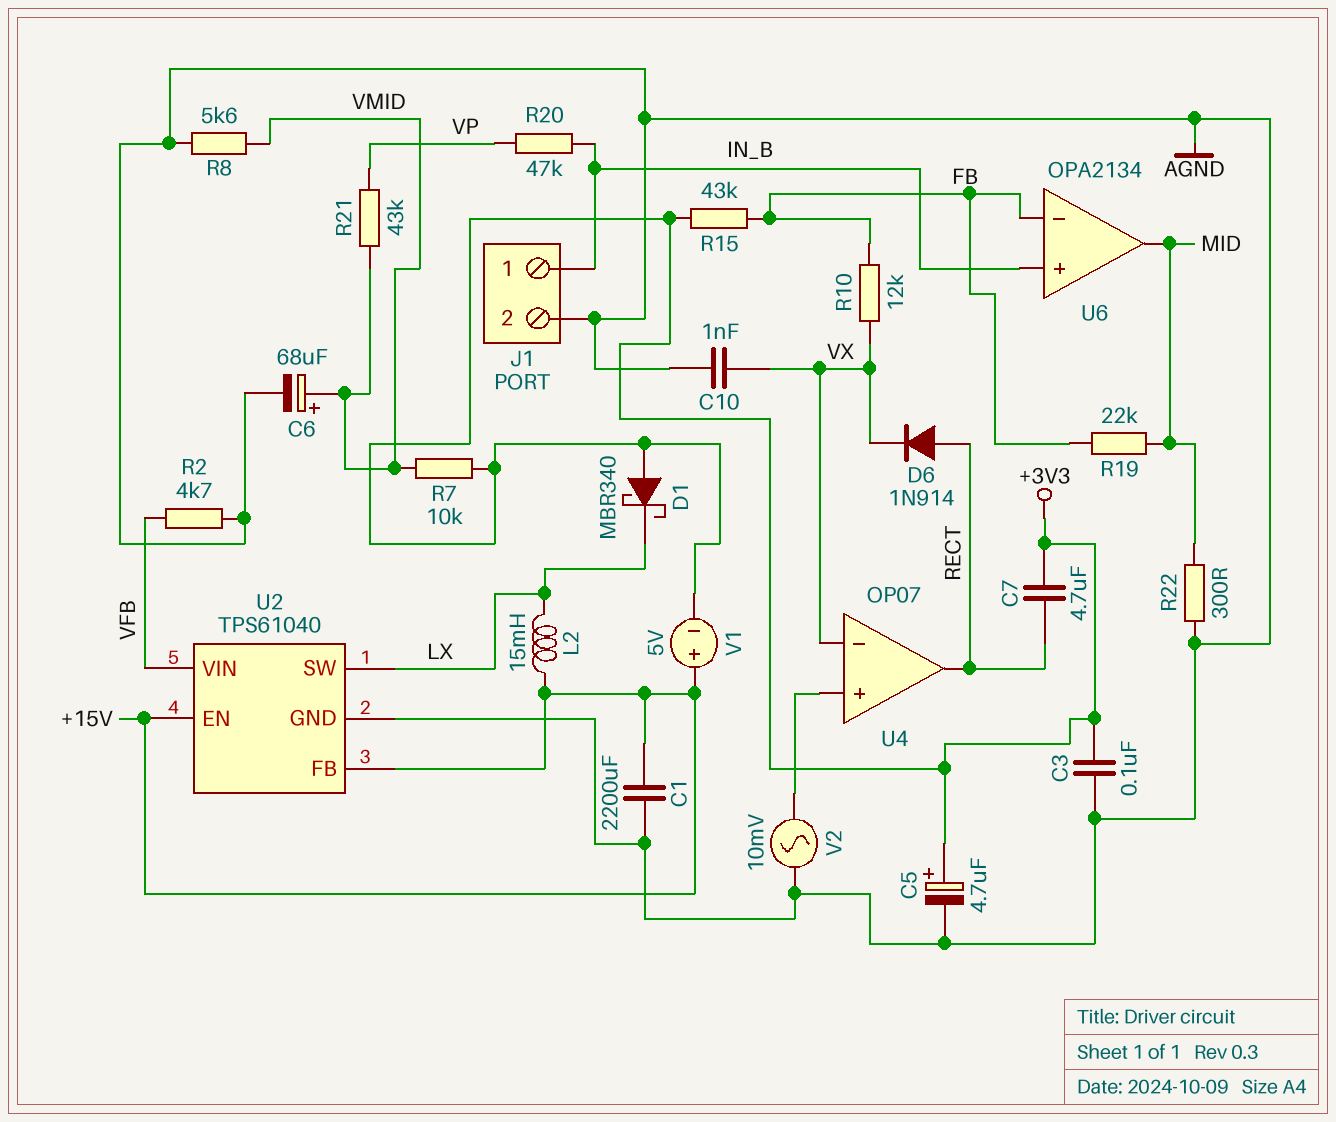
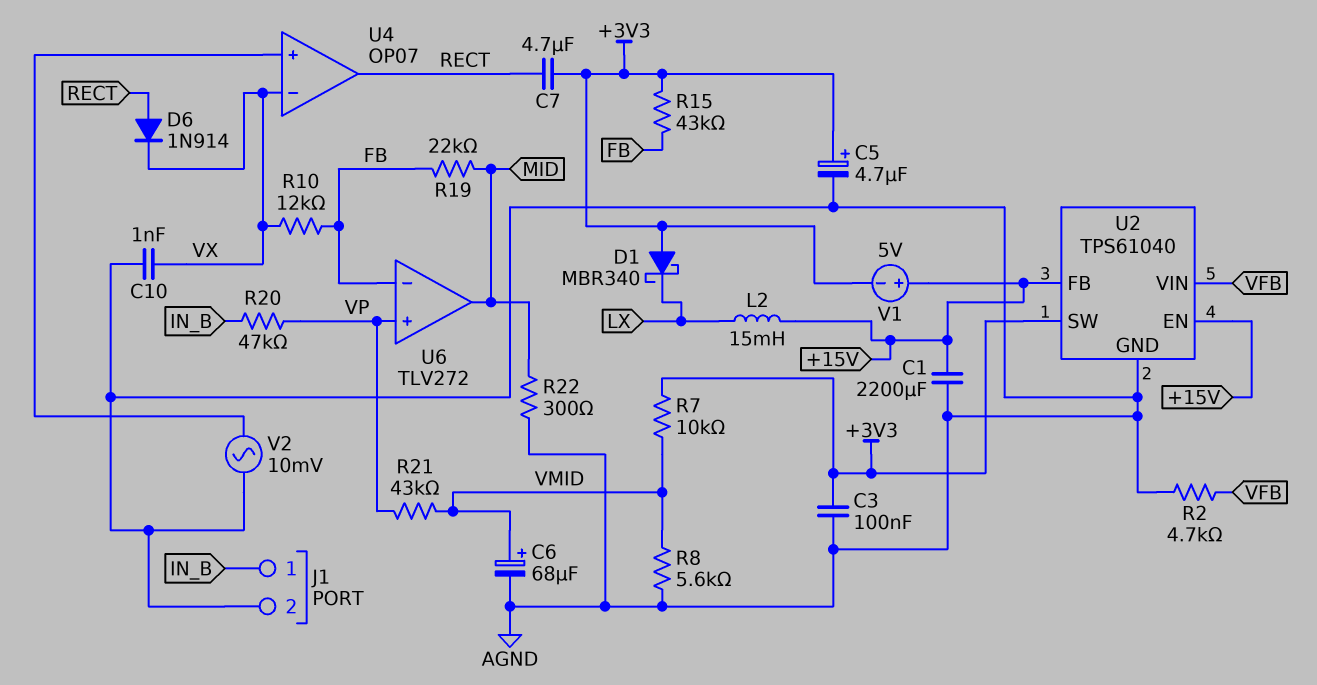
U2 pin SW: LX -> +3V3
U6: OPA2134 -> TLV272
U6 pin in+: IN_B -> VP

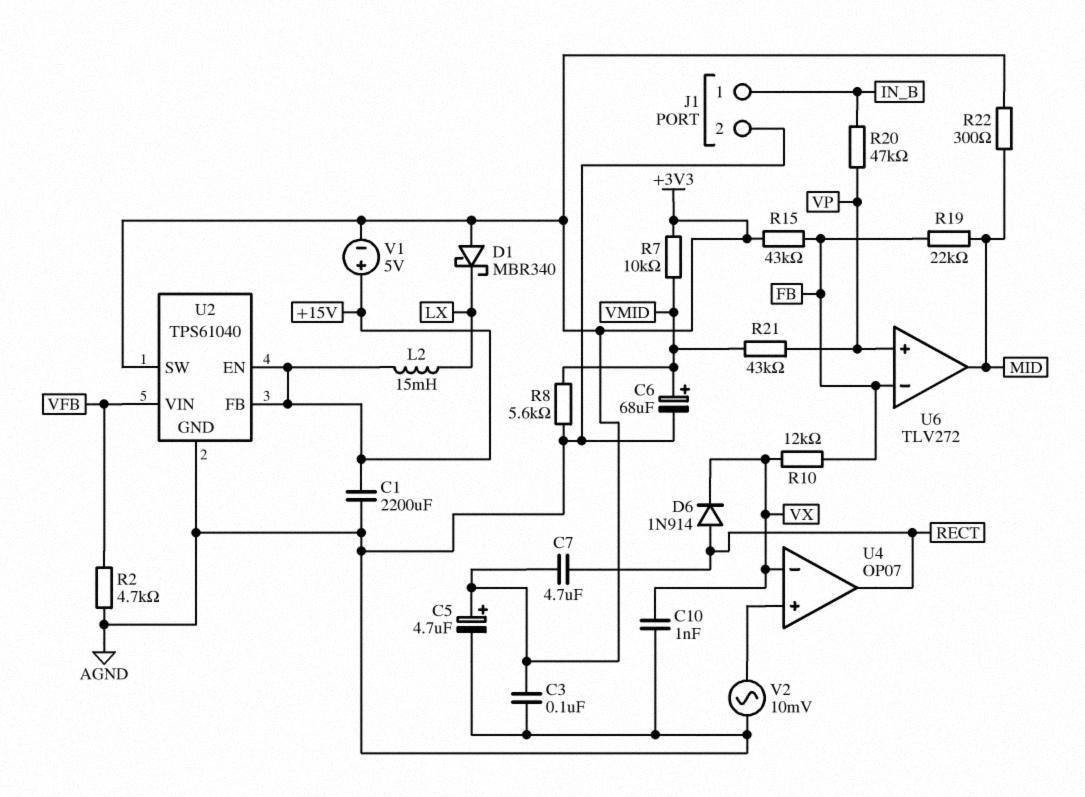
R22: 300 (AGND, MID) -> 300 (+3V3, MID)

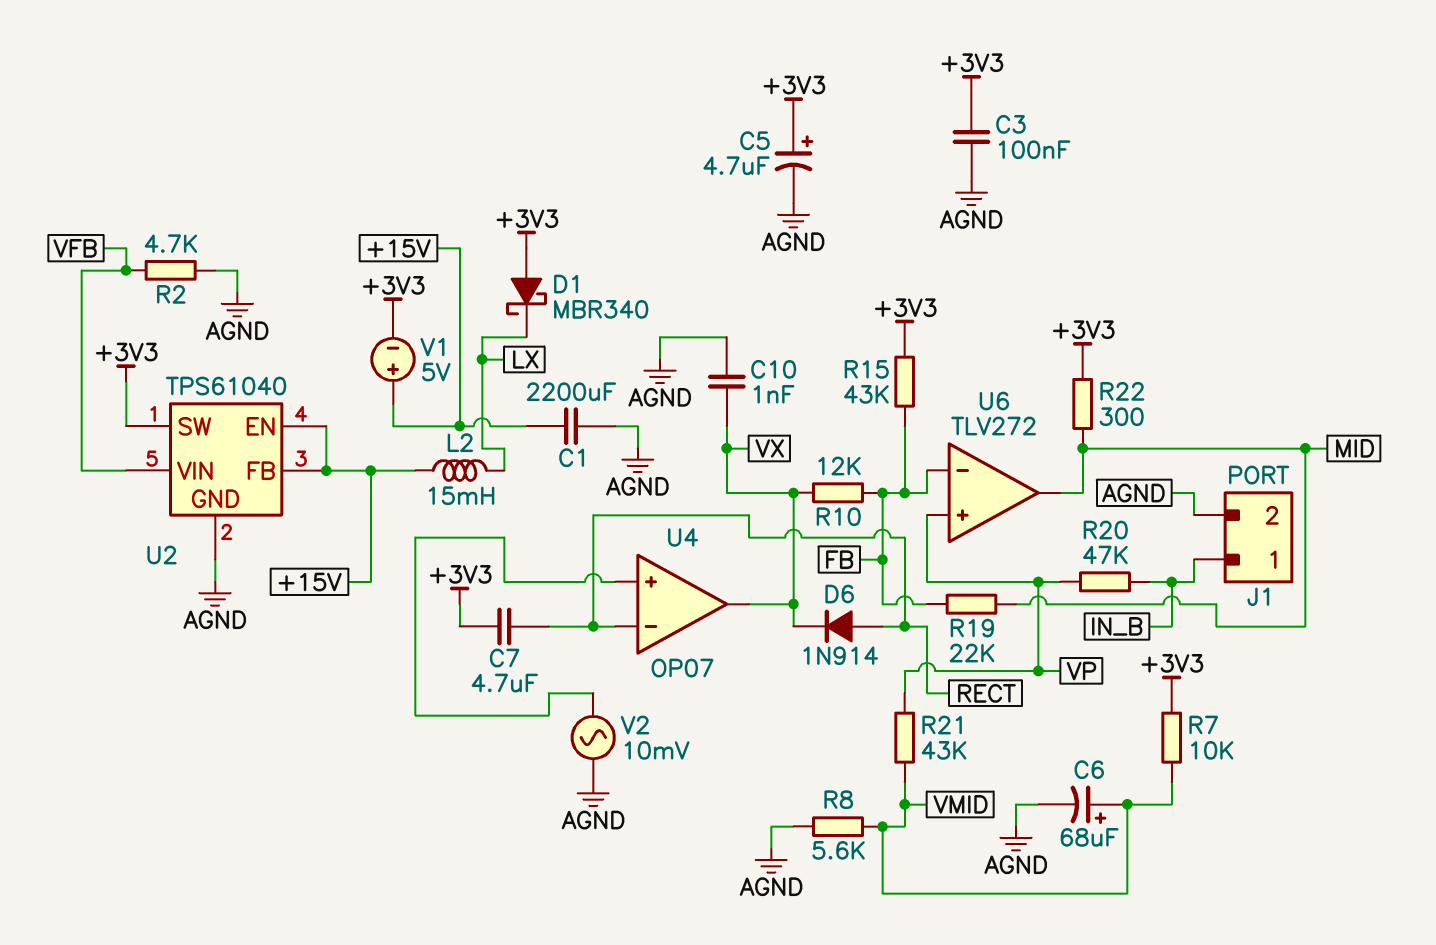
U4 pin in-: VX -> RECT
U4 pin out: RECT -> VX

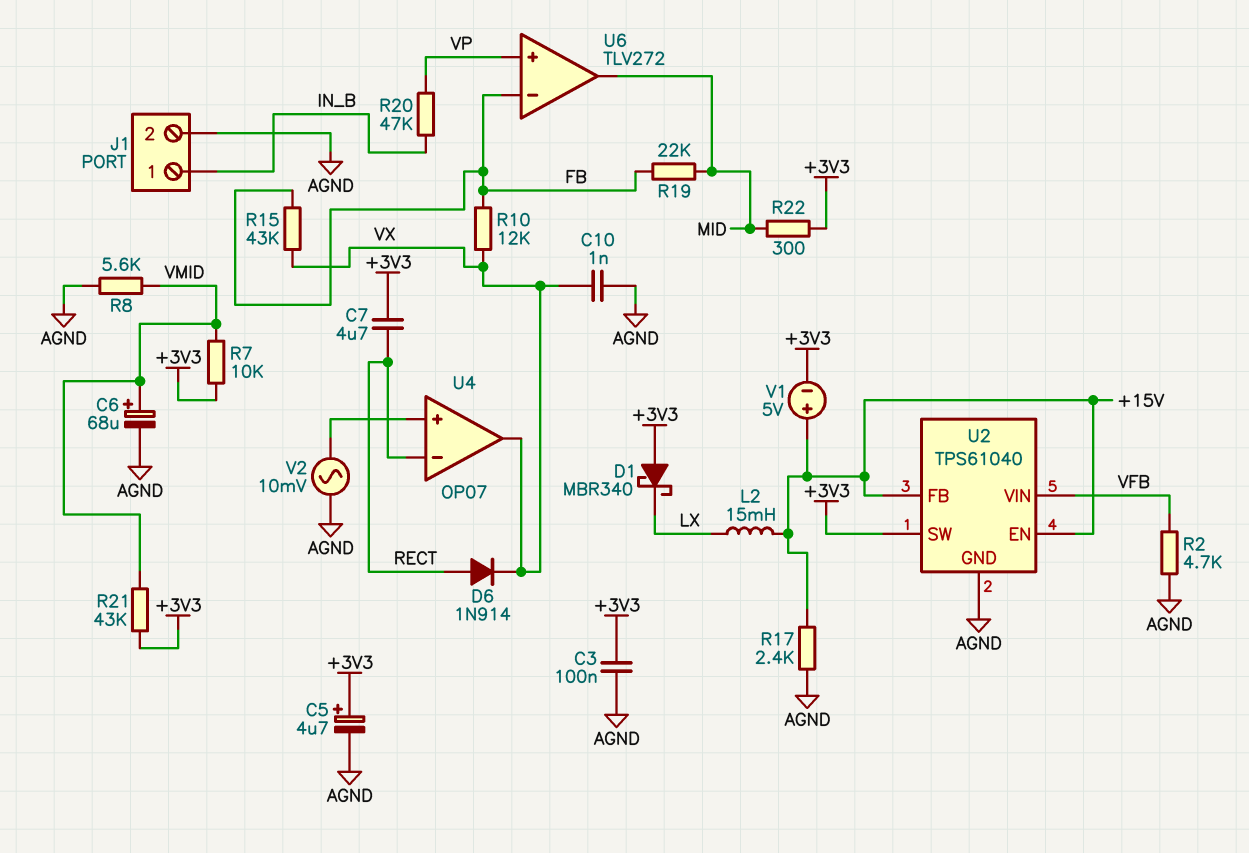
C1: 2200uF (+15V, AGND) -> none
R15: 43k (+3V3, FB) -> 43k (FB, VX)
R17: none -> 2.4k (+15V, AGND)
R21: 43k (VMID, VP) -> 43k (+3V3, VMID)

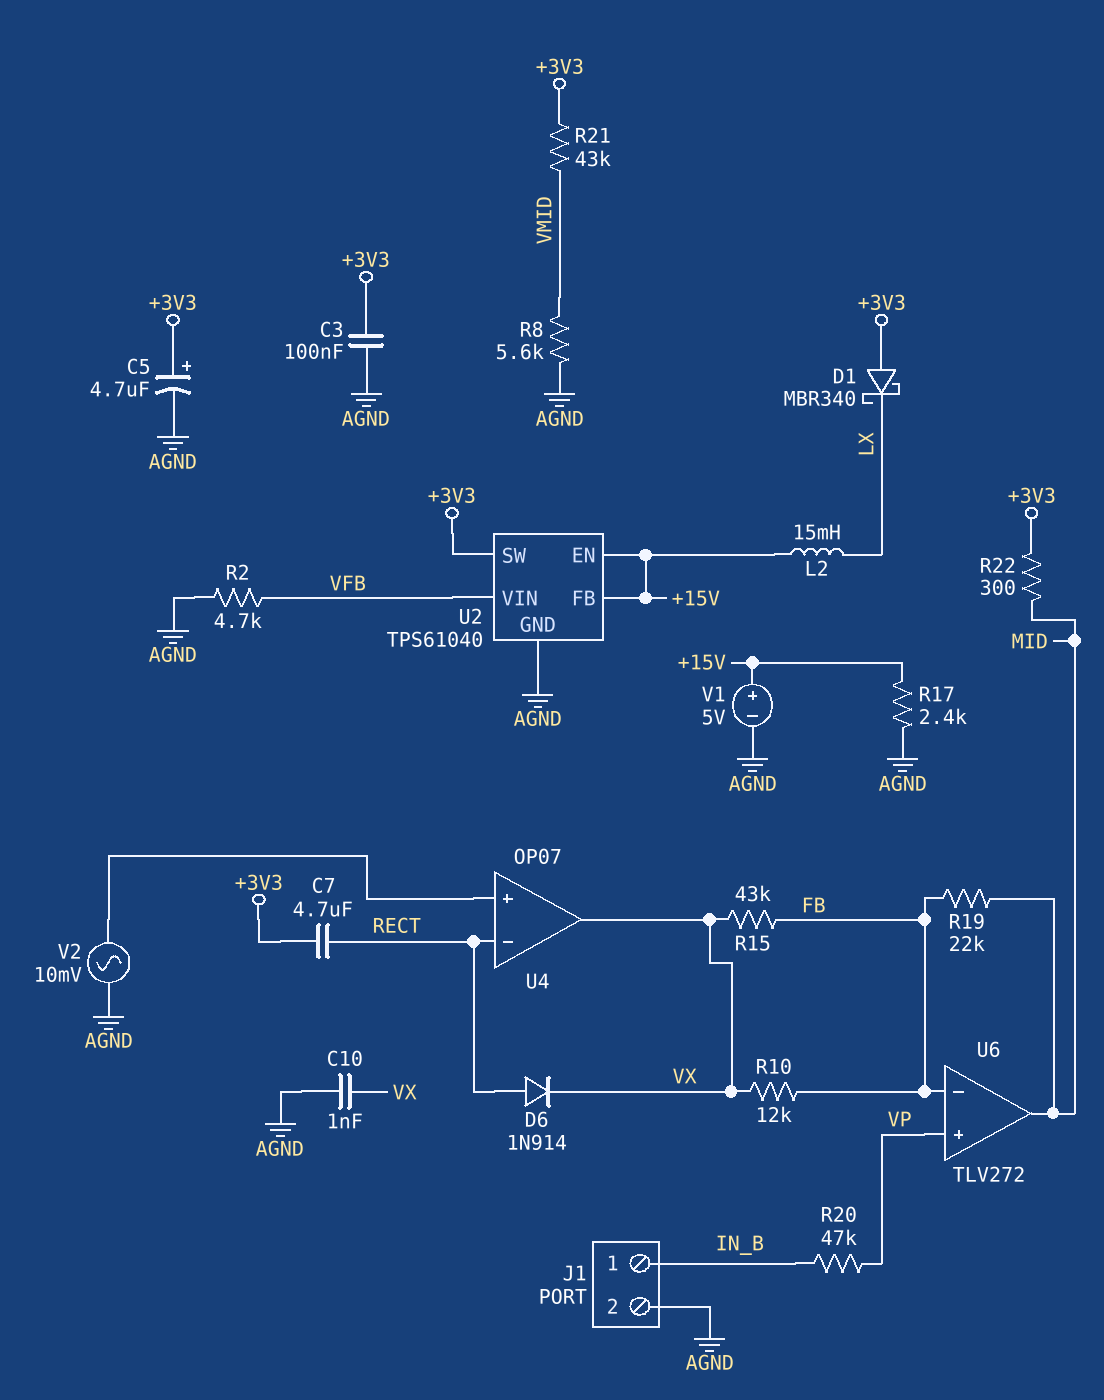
C6: 68uF (plus VMID, minus AGND) -> none
R7: 10k (+3V3, VMID) -> none
V1: 5V (plus +15V, minus +3V3) -> 5V (plus +15V, minus AGND)

